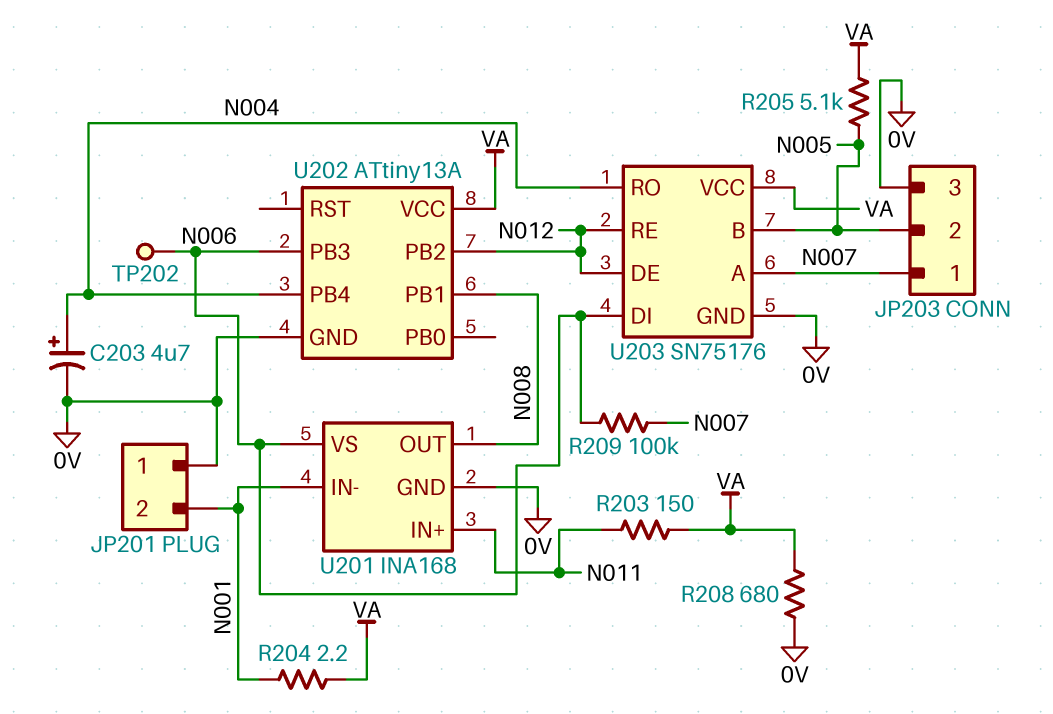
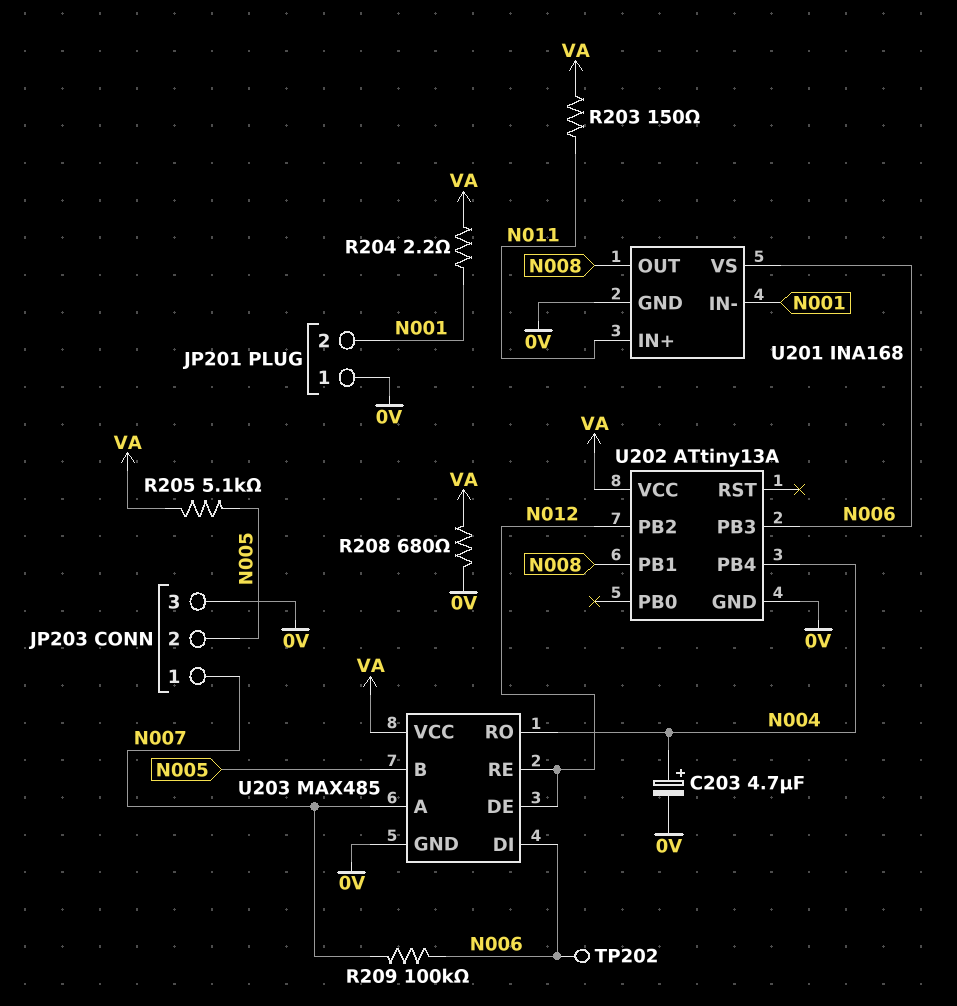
U203: SN75176 -> MAX485

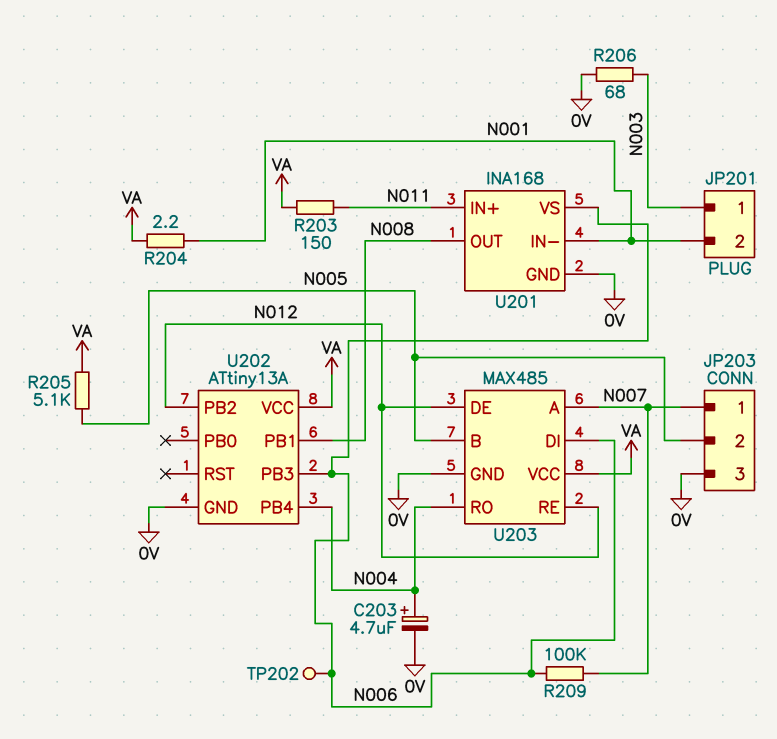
JP201 pin 1: 0V -> N003
R206: none -> 68 (0V, N003)
R208: 680 (0V, VA) -> none

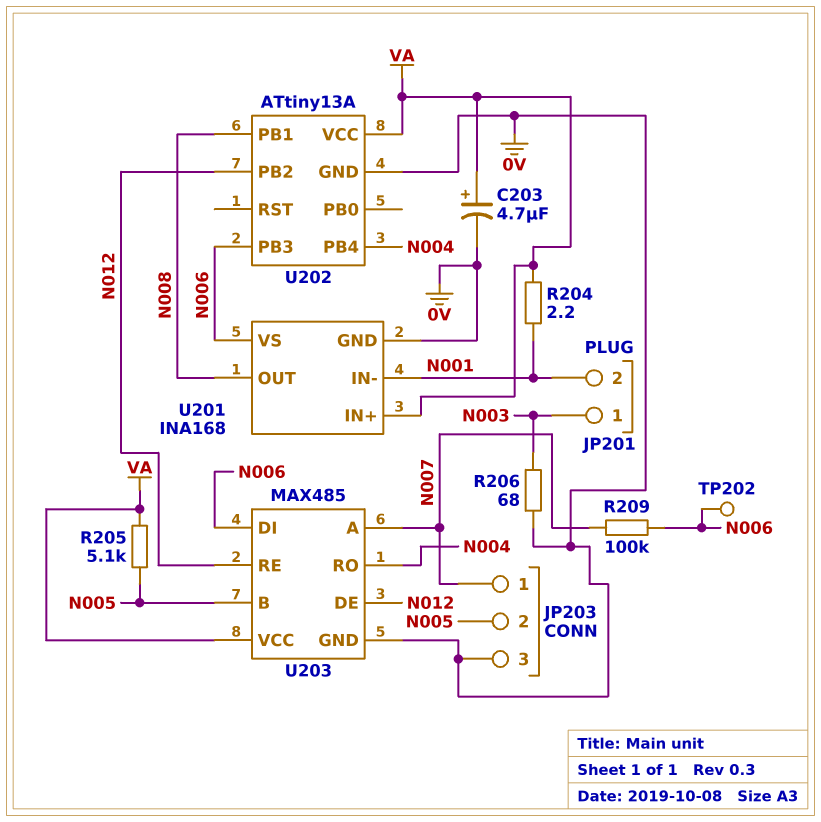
C203: 4.7uF (plus N004, minus 0V) -> 4.7uF (plus VA, minus 0V)
R203: 150 (N011, VA) -> none
U201 pin IN+: N011 -> VA

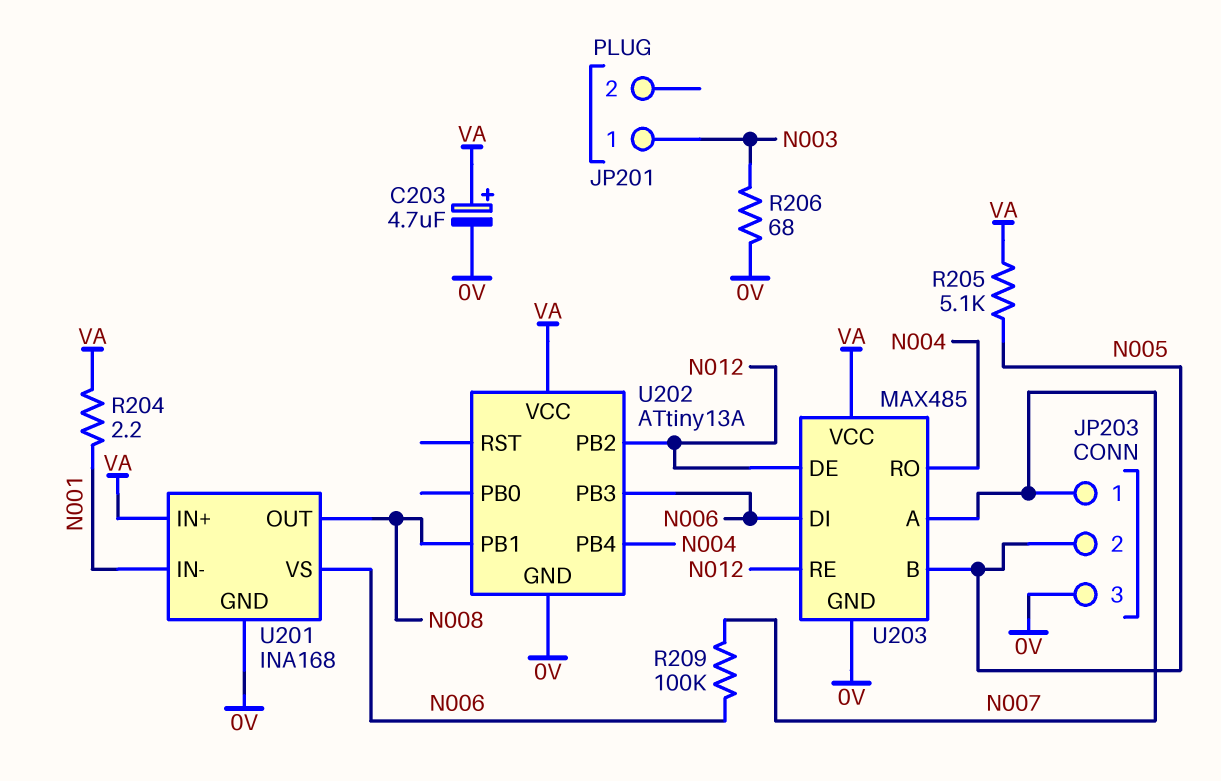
JP201 pin 2: N001 -> none
TP202: test point (N006) -> none

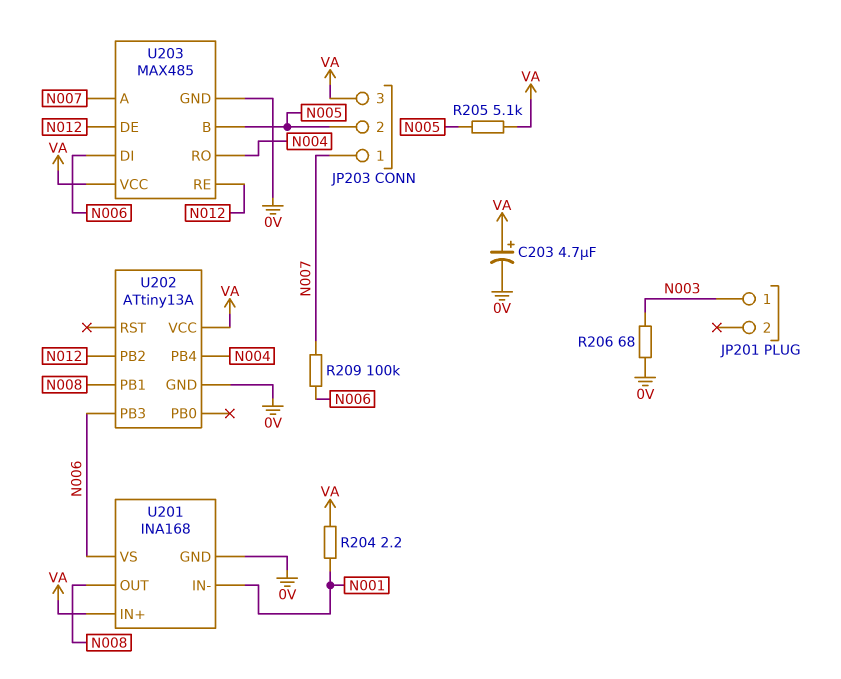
JP203 pin 3: 0V -> VA

